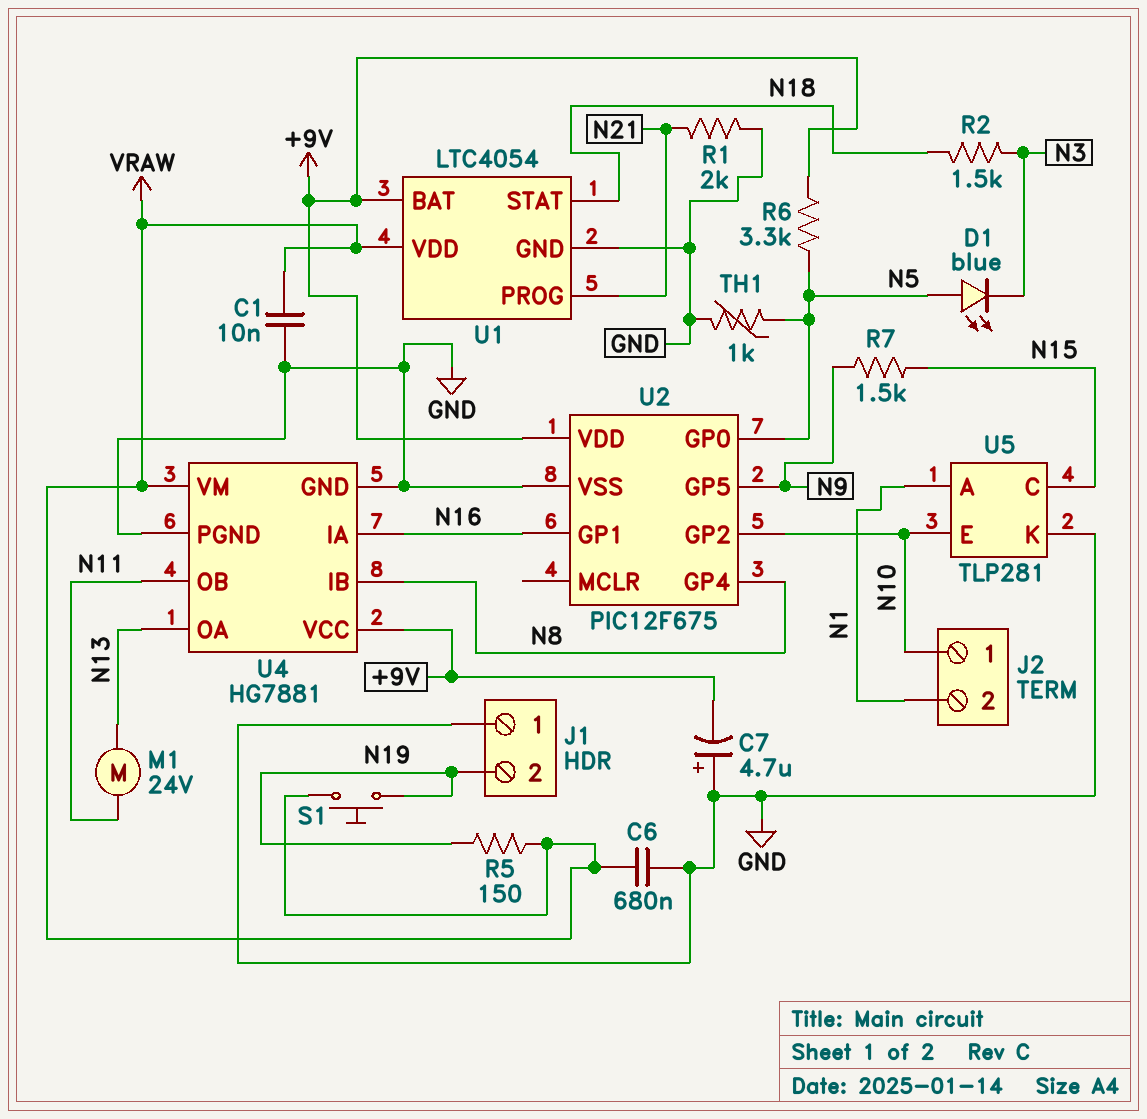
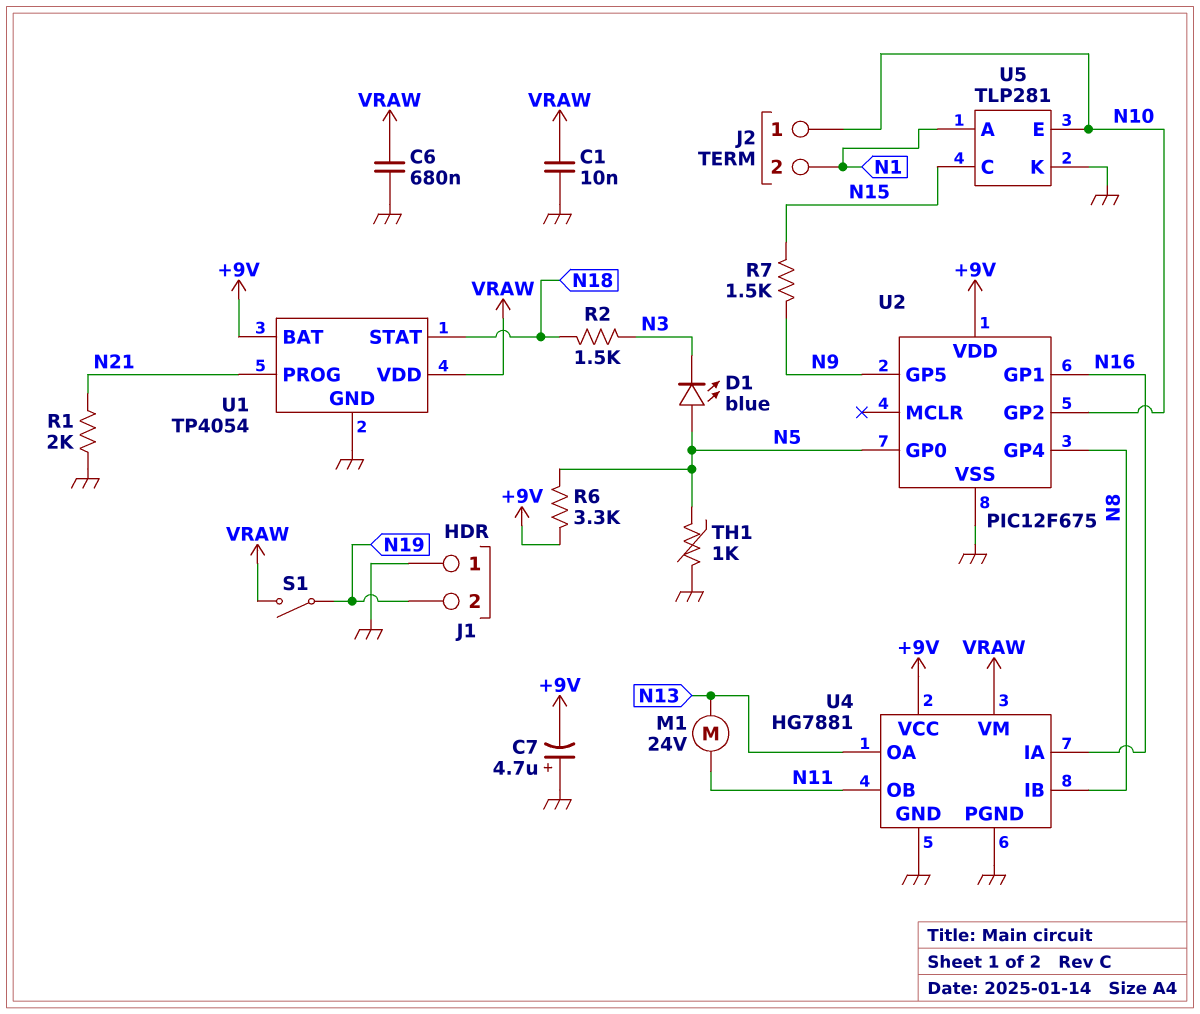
R5: 150 (N19, VRAW) -> none
S1: button (N19, VRAW) -> switch (N19, VRAW)
U1: LTC4054 -> TP4054

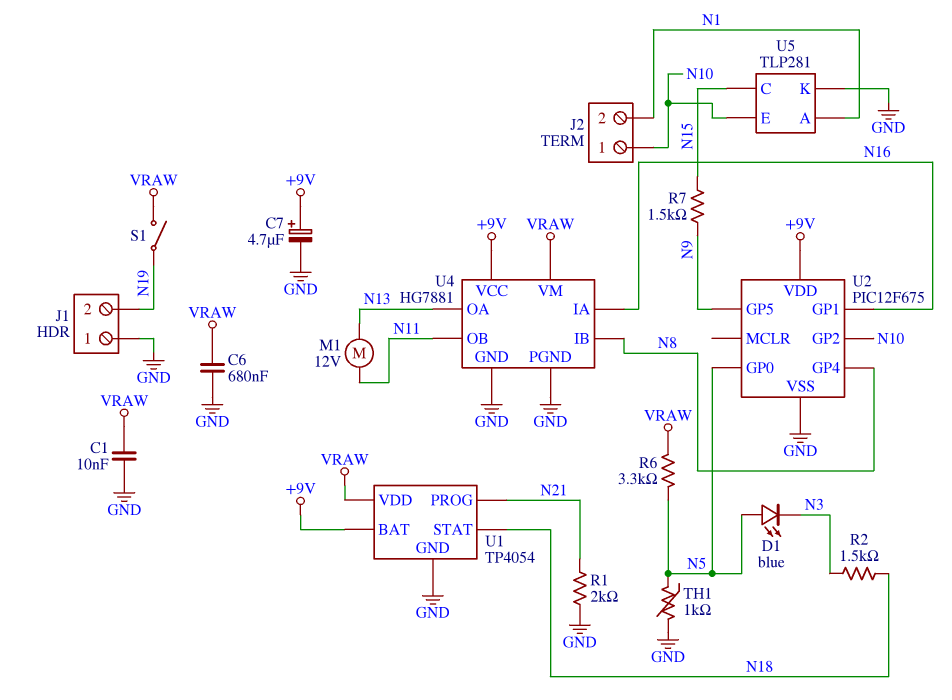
C7: 4.7uF (plus GND, minus +9V) -> 4.7uF (plus +9V, minus GND)
M1: motor 24V (N11, N13) -> motor 12V (N11, N13)
R6: 3.3k (+9V, N5) -> 3.3k (N5, VRAW)

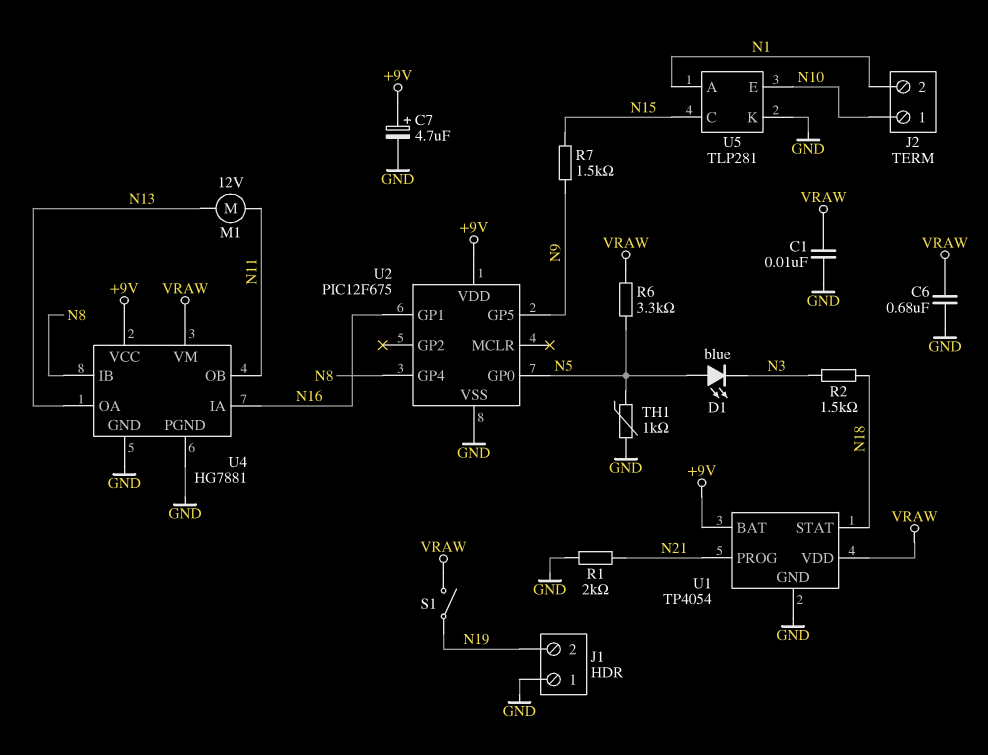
U2 pin GP2: N10 -> none

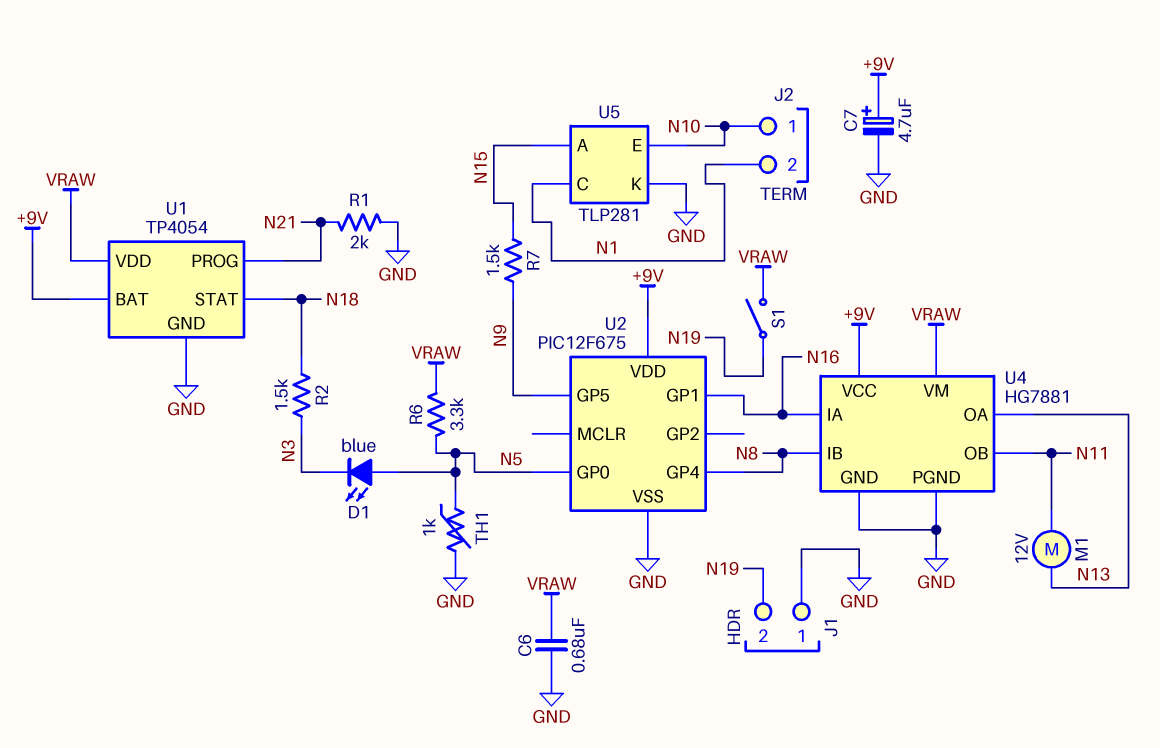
C1: 10nF (GND, VRAW) -> none
U5 pin A: N1 -> N15
U5 pin C: N15 -> N1

